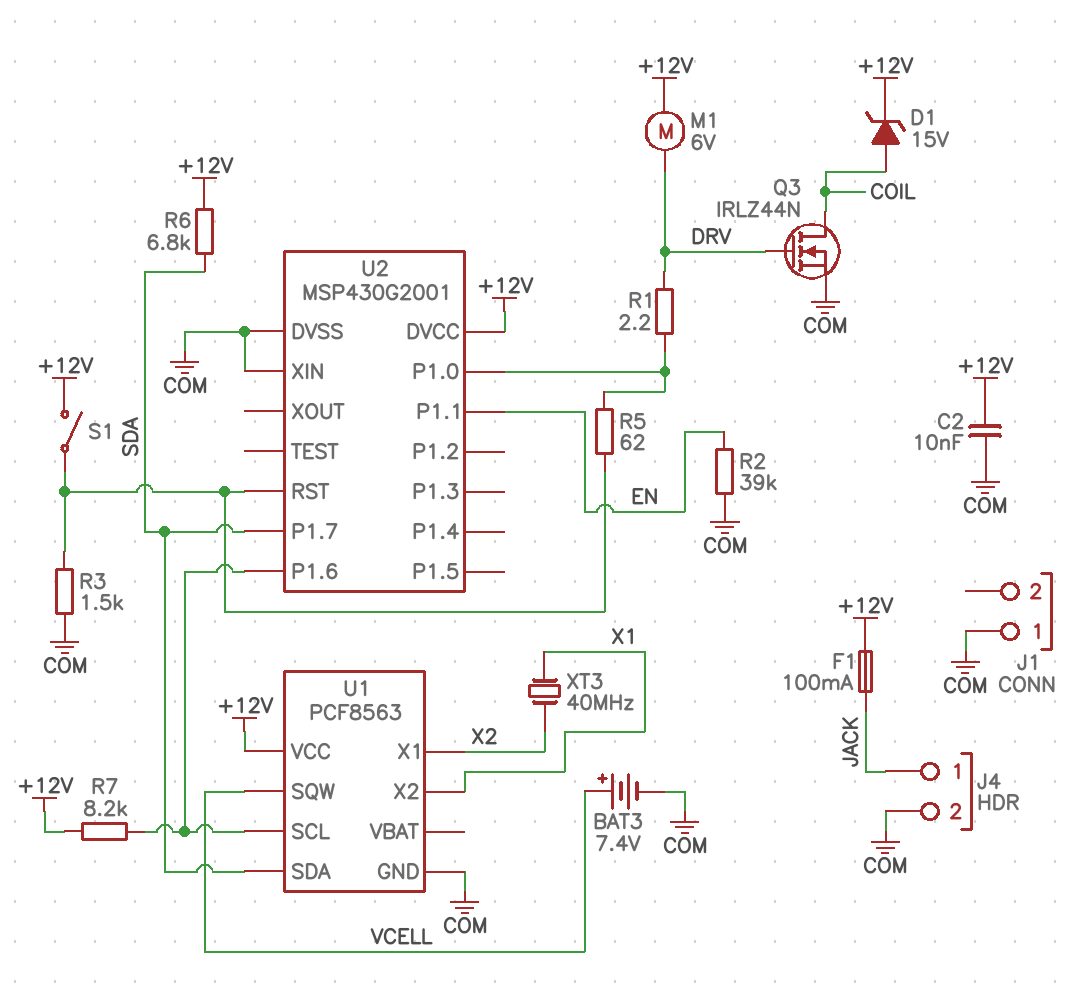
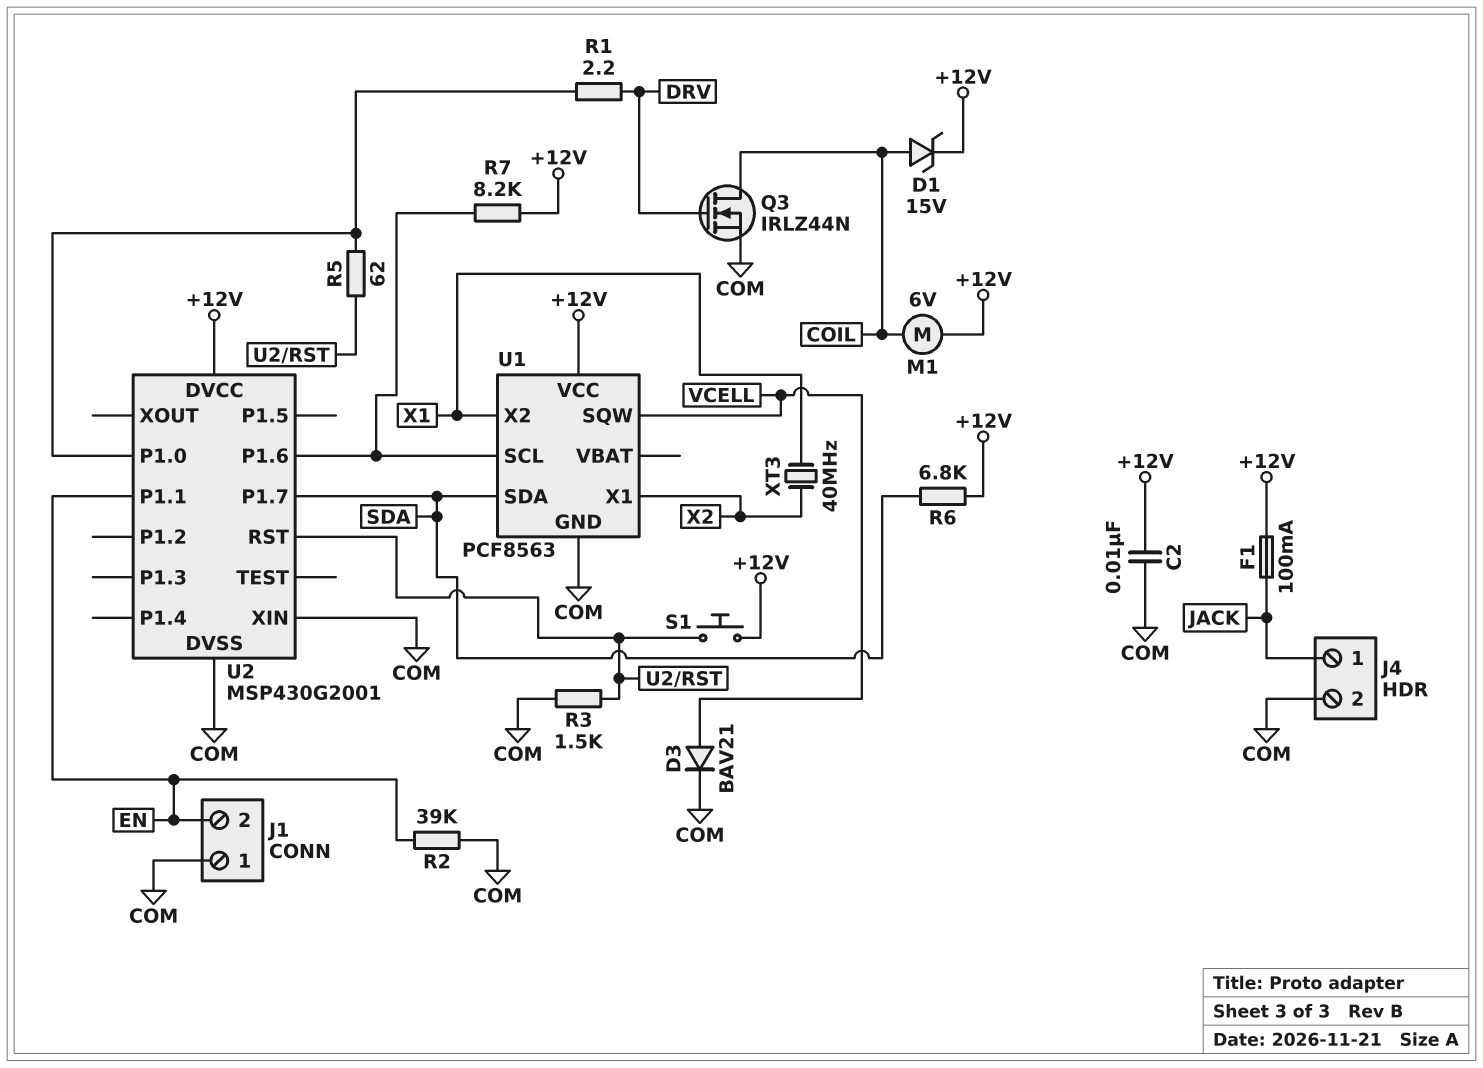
BAT3: 7.4V (plus VCELL, minus COM) -> none
D3: none -> diode BAV21 (A VCELL, K COM)
J1 pin 2: none -> EN
M1: motor 6V (+12V, DRV) -> motor 6V (+12V, COIL)
S1: switch (+12V, U2/RST) -> button (+12V, U2/RST)

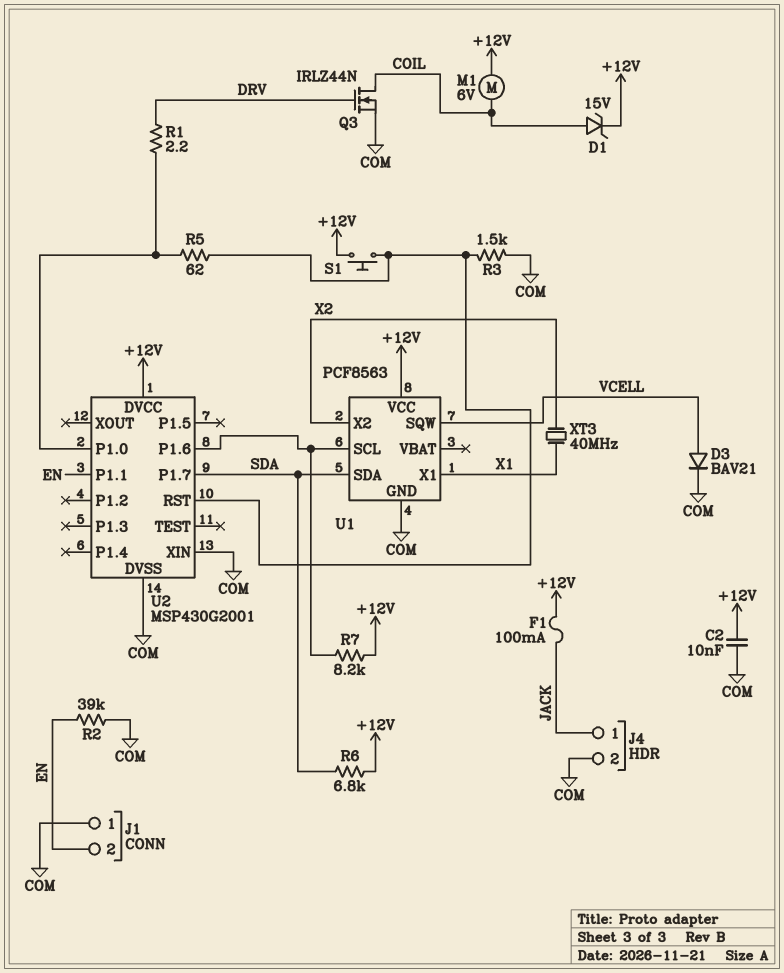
U1 pin X1: X2 -> X1
U1 pin X2: X1 -> X2

